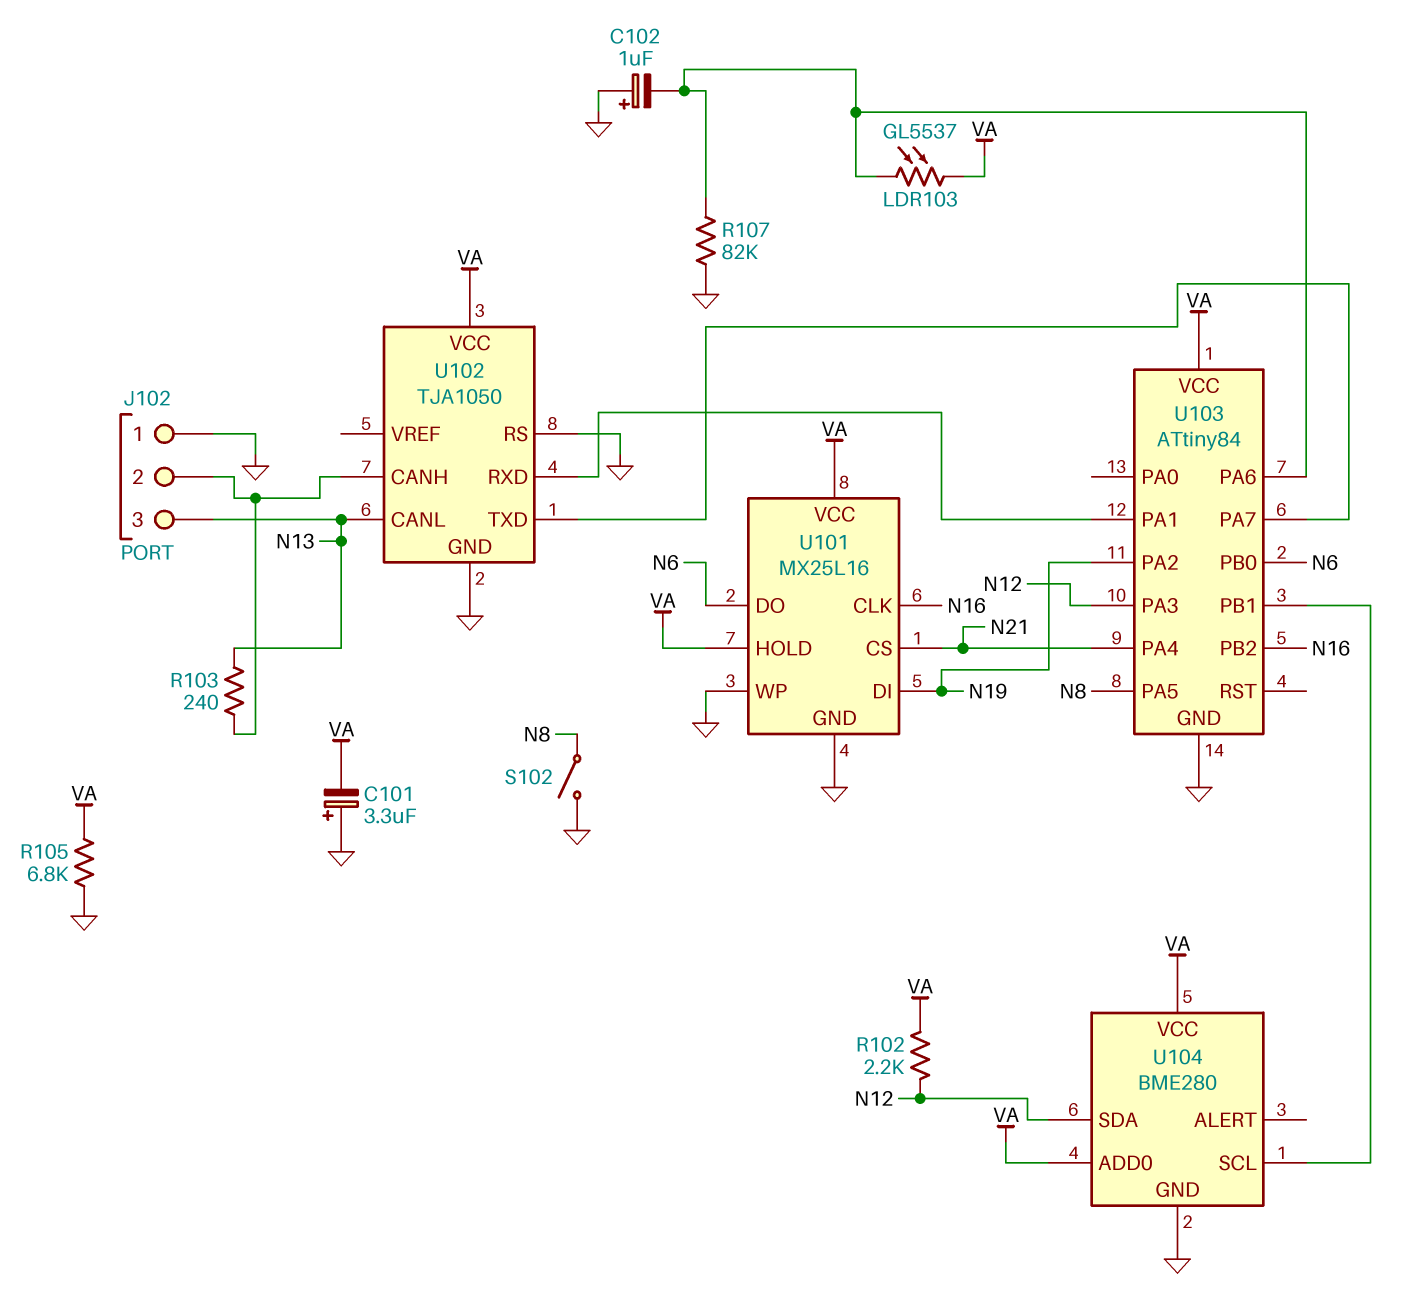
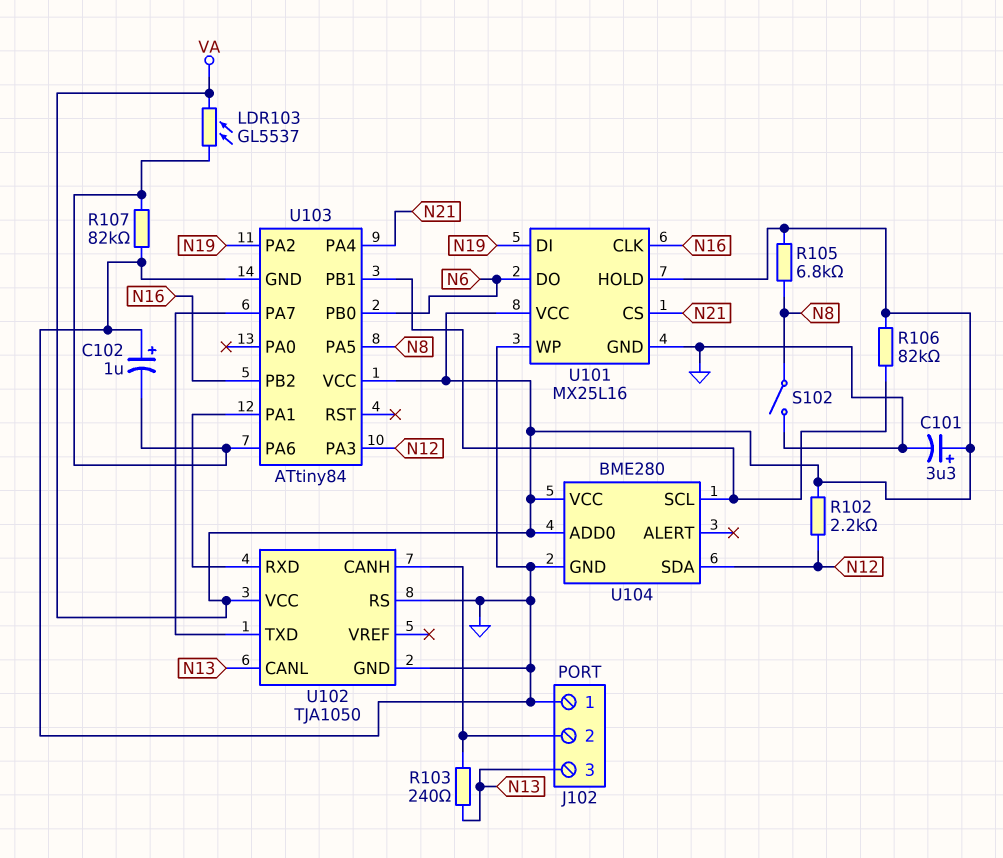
C101: 3.3uF (plus GND, minus VA) -> 3.3uF (plus VA, minus GND)
R105: 6.8k (GND, VA) -> 6.8k (N8, VA)
R106: none -> 82k (U103/PB1, VA)

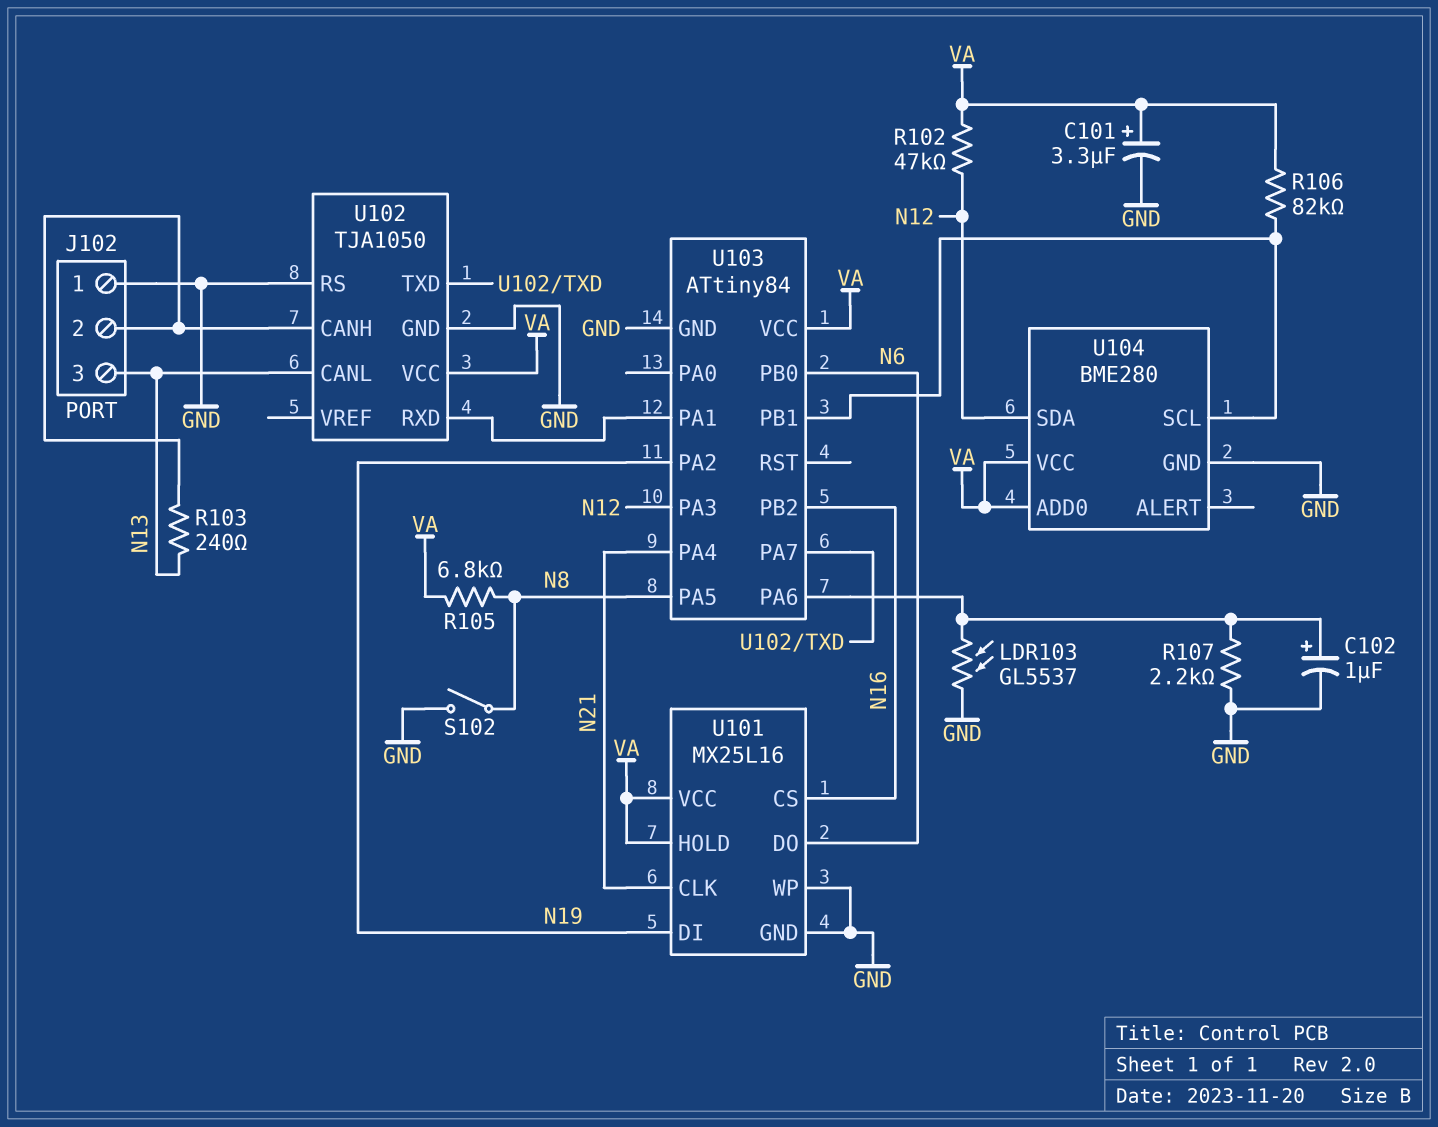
C102: 1uF (plus GND, minus U103/PA6) -> 1uF (plus U103/PA6, minus GND)
LDR103: GL5537 (U103/PA6, VA) -> GL5537 (GND, U103/PA6)
R102: 2.2k (N12, VA) -> 47k (N12, VA)
R107: 82k (GND, U103/PA6) -> 2.2k (GND, U103/PA6)
U101 pin CLK: N16 -> N21
U101 pin CS: N21 -> N16

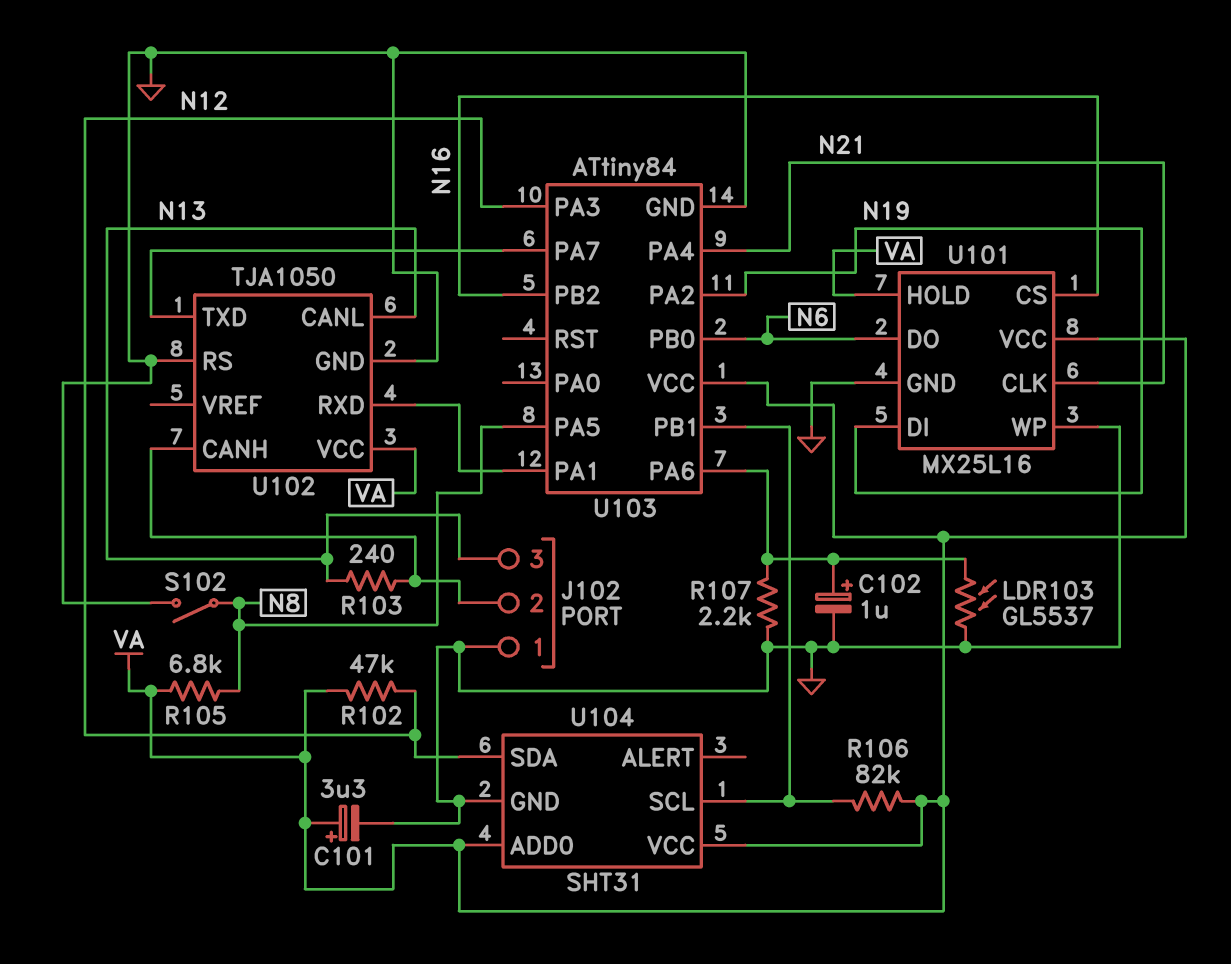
U104: BME280 -> SHT31

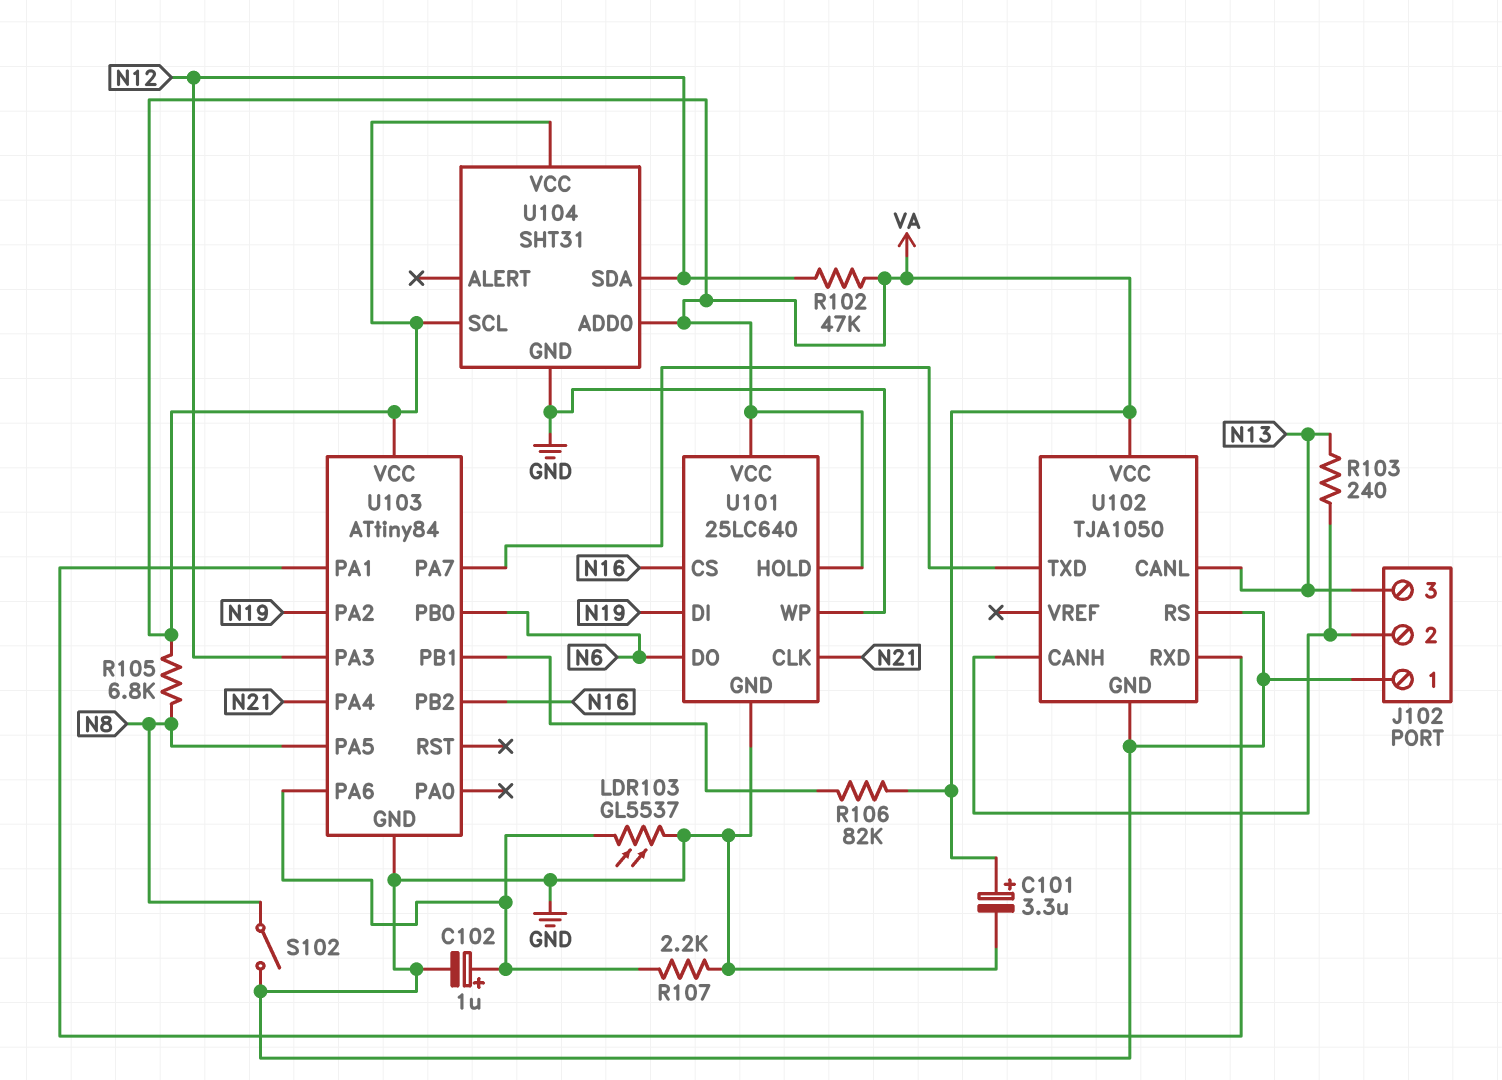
U101: MX25L16 -> 25LC640
U104 pin SCL: U103/PB1 -> VA

